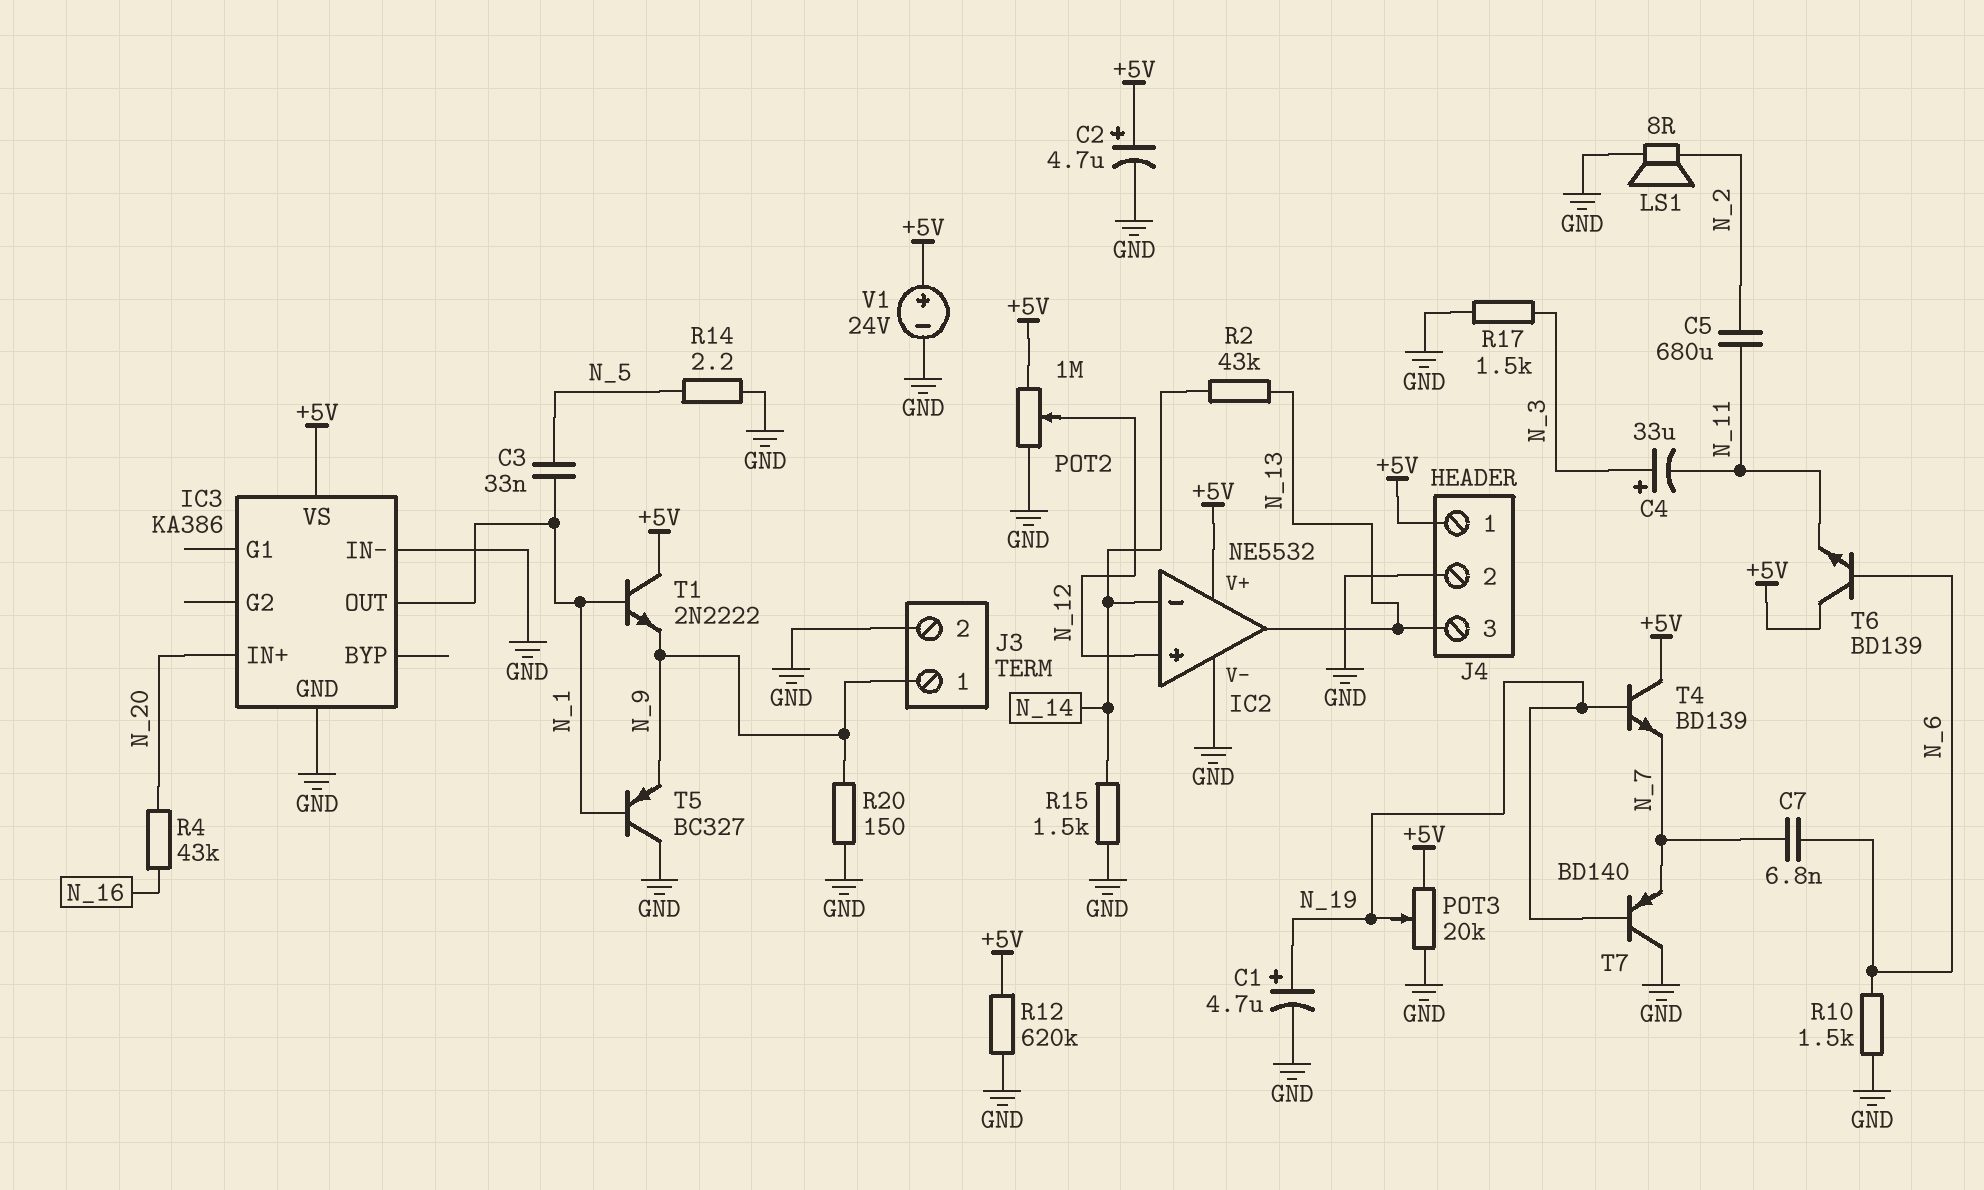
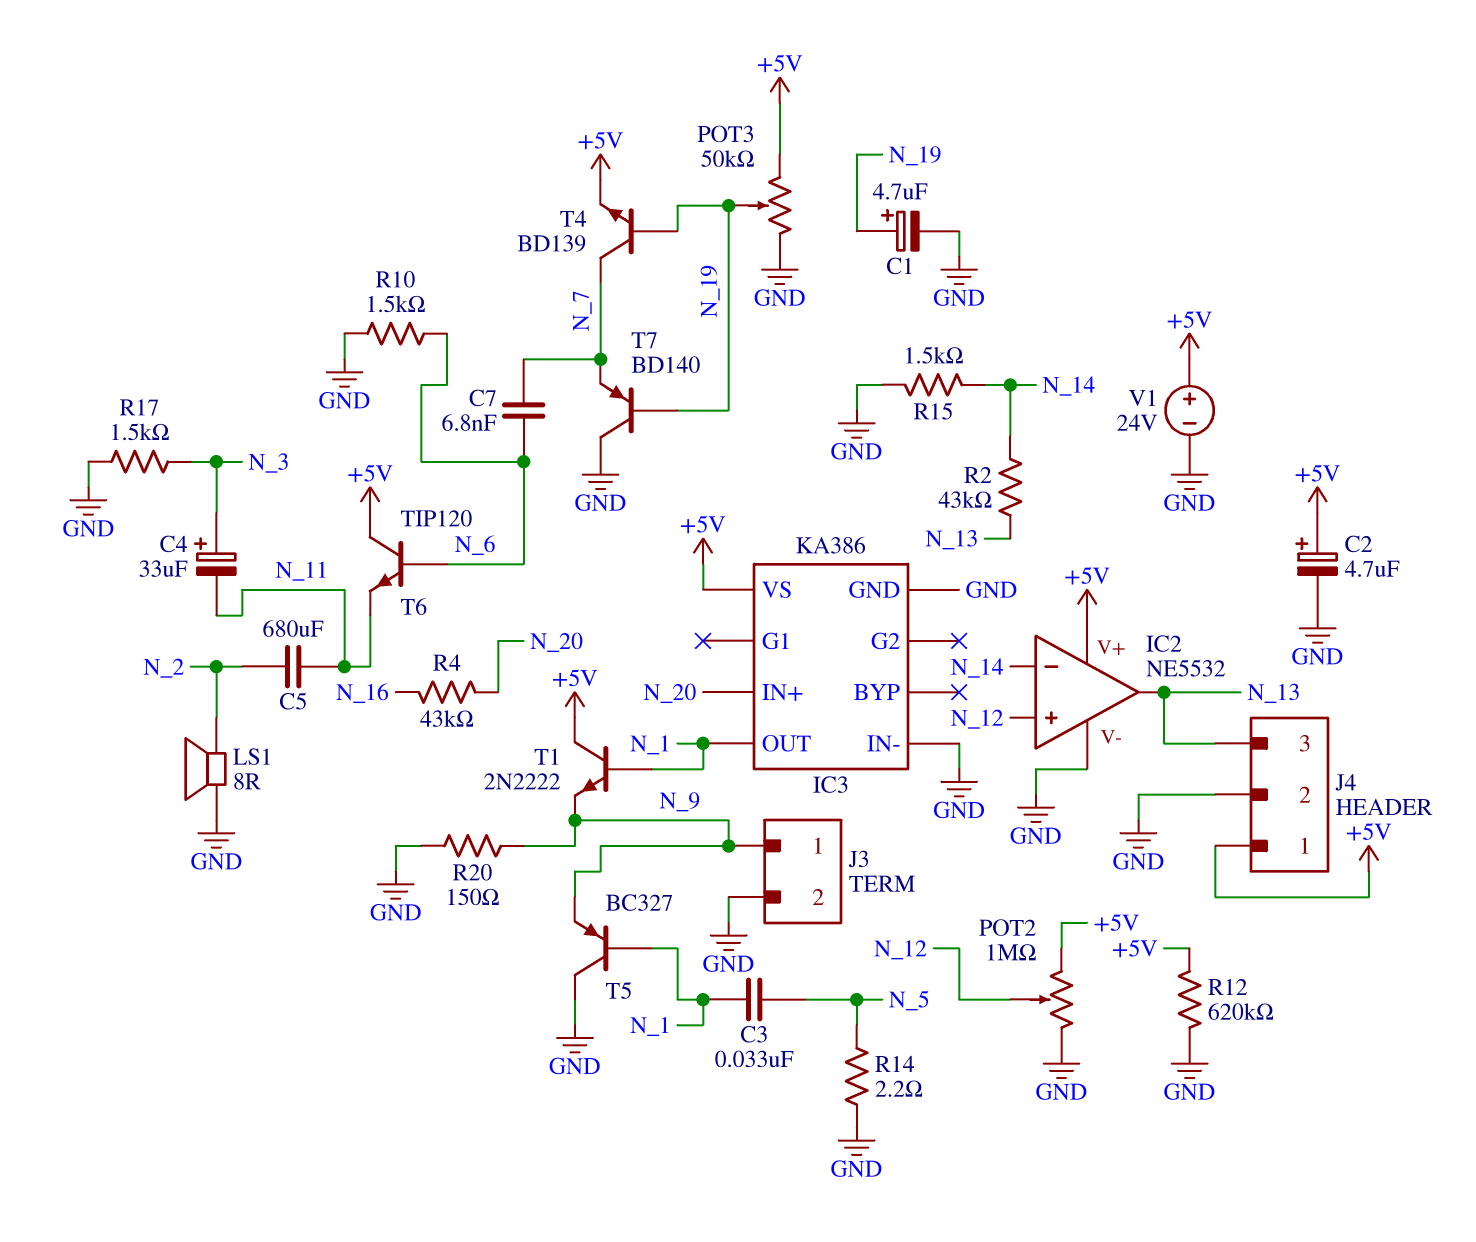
POT3: 20k (+5V, GND, wiper N_19) -> 50k (+5V, GND, wiper N_19)
T4: NPN BD139 (B N_19, C +5V, E N_7) -> NPN BD139 (B N_19, C N_7, E +5V)
T6: NPN BD139 (B N_6, C +5V, E N_11) -> NPN TIP120 (B N_6, C +5V, E N_11)

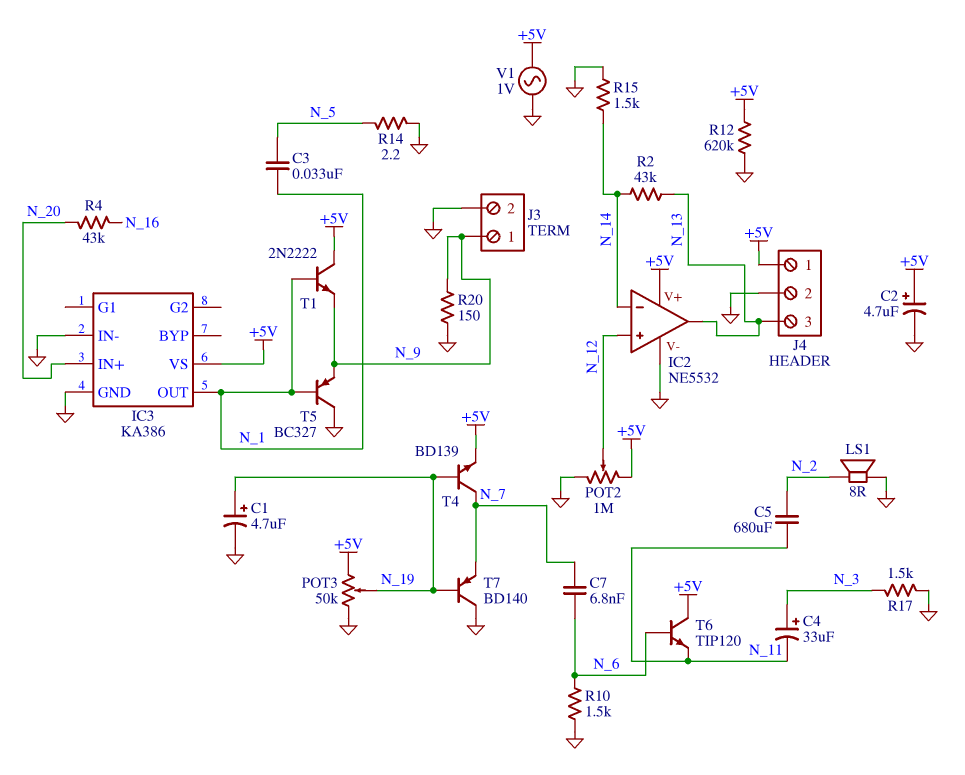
V1: 24V (plus +5V, minus GND) -> AC 1V (+5V, GND)

